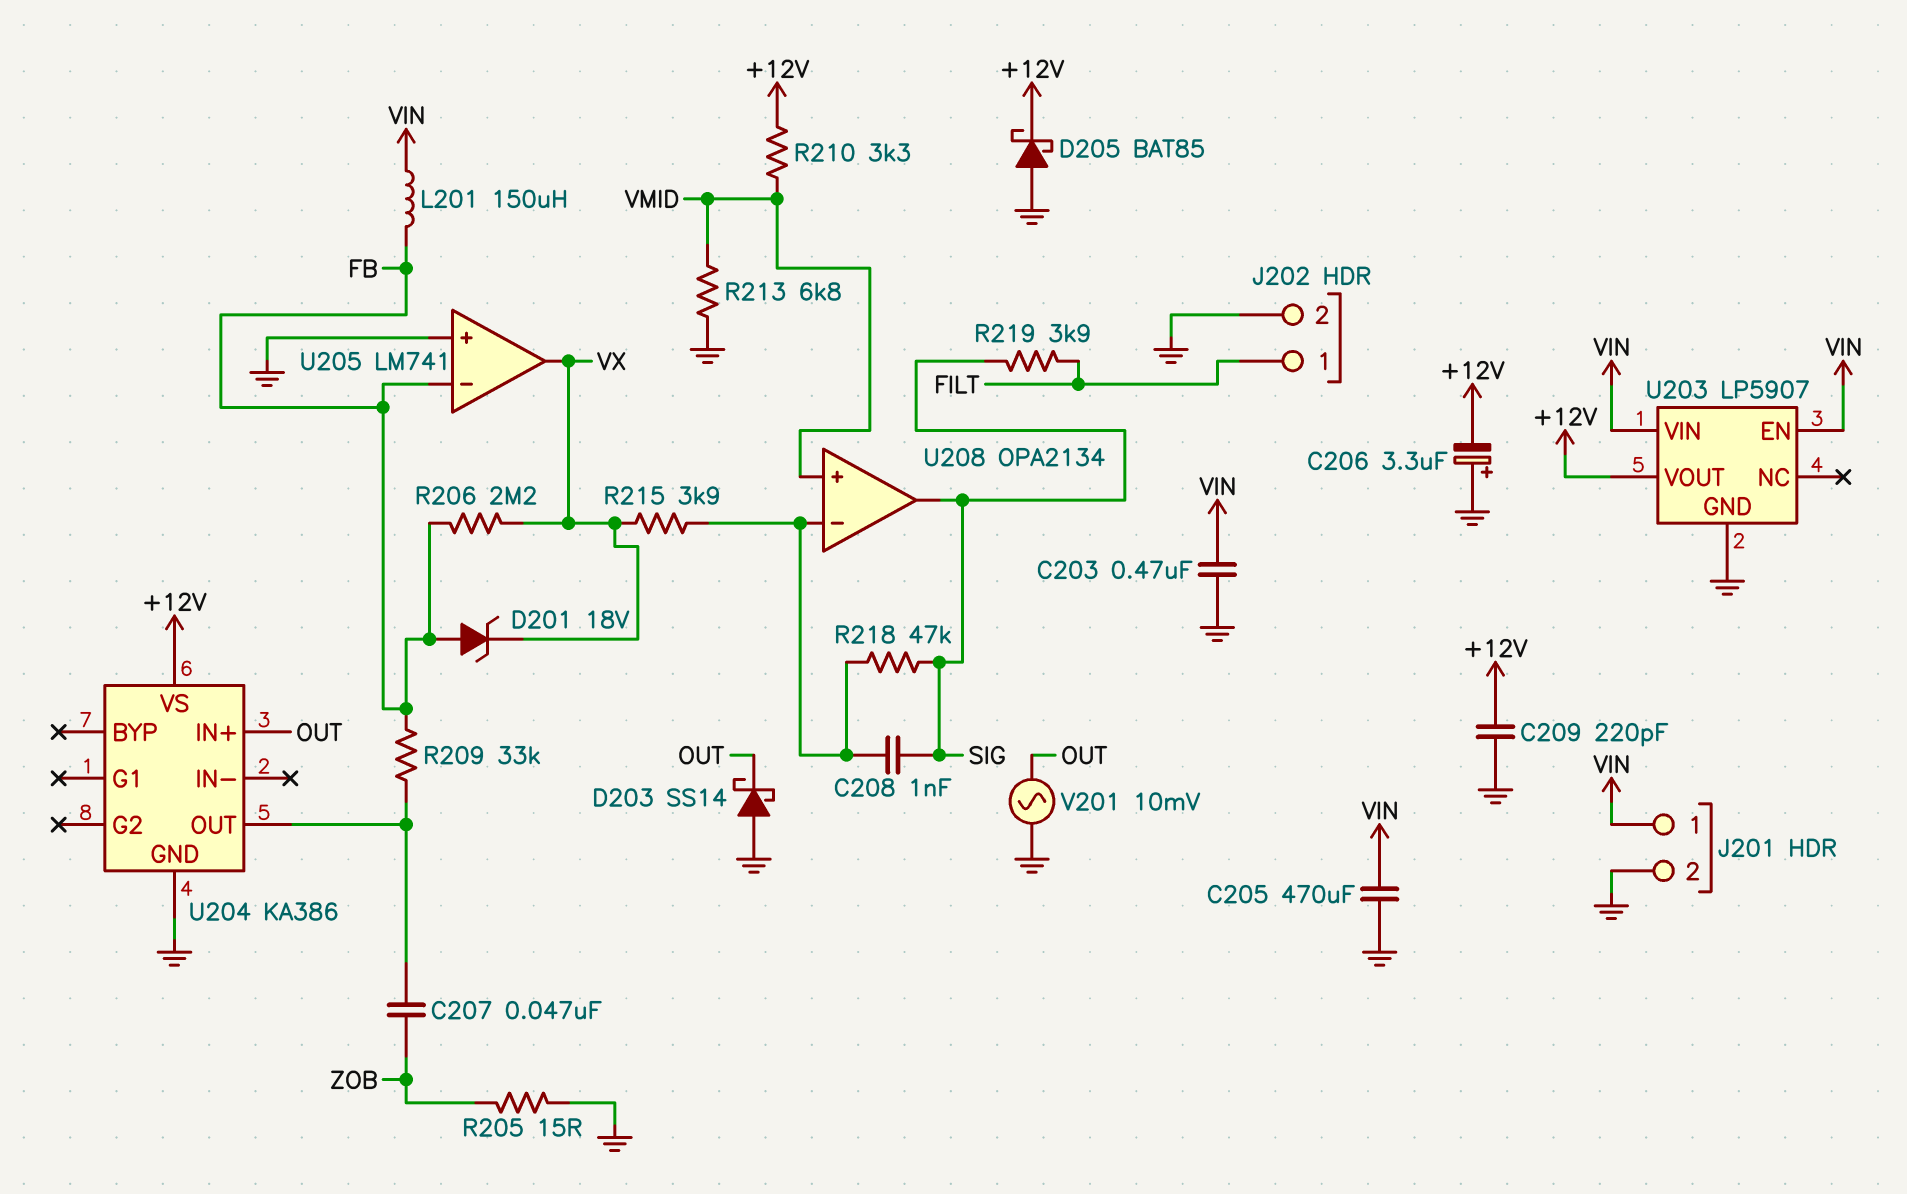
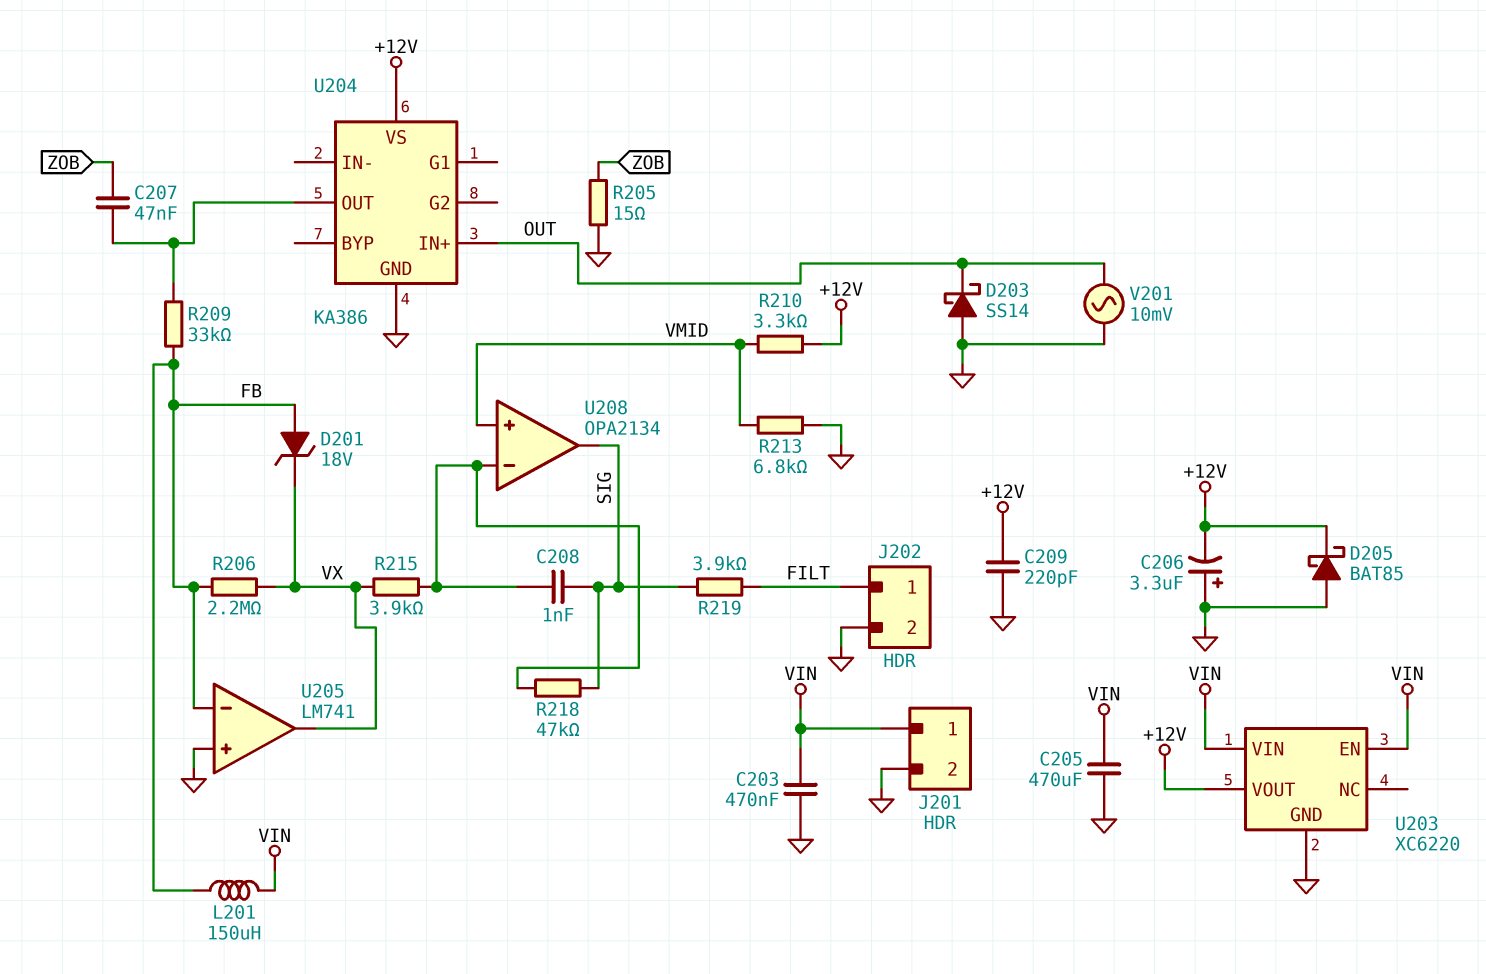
U203: LP5907 -> XC6220

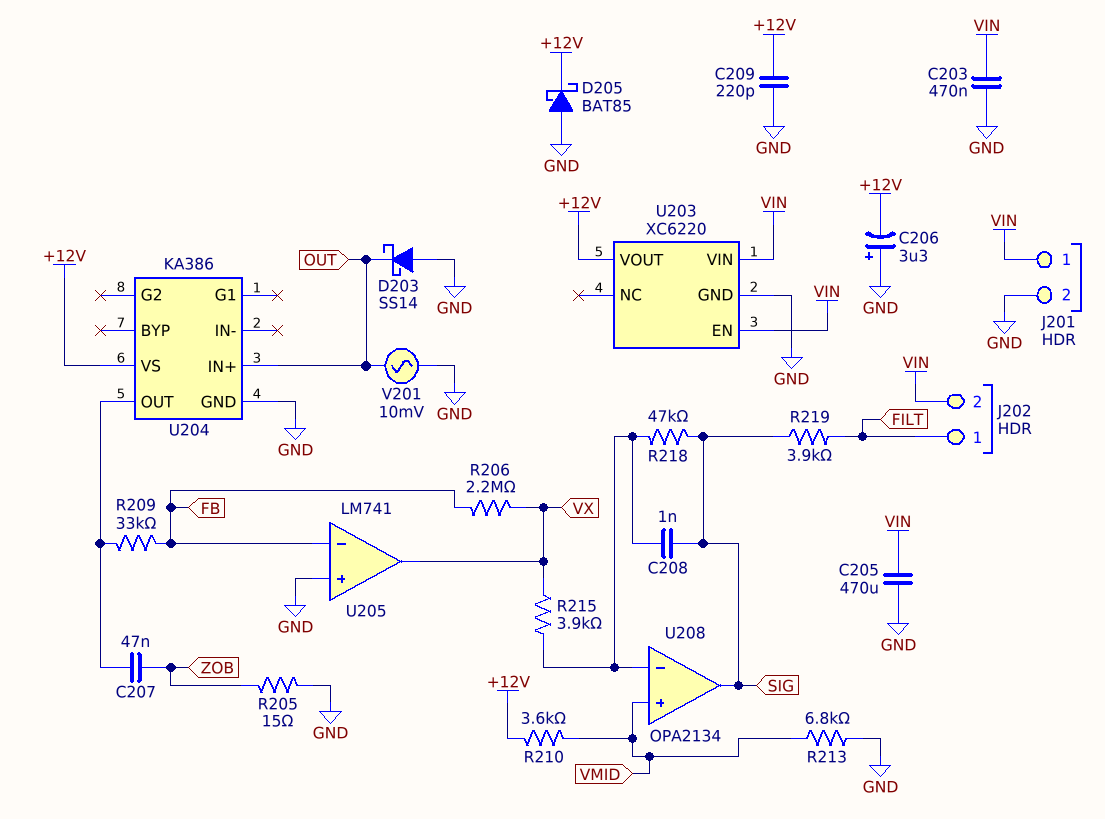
D201: zener 18V (A FB, K VX) -> none
J202 pin 2: GND -> VIN
L201: 150uH (FB, VIN) -> none
R210: 3.3k (+12V, VMID) -> 3.6k (+12V, VMID)

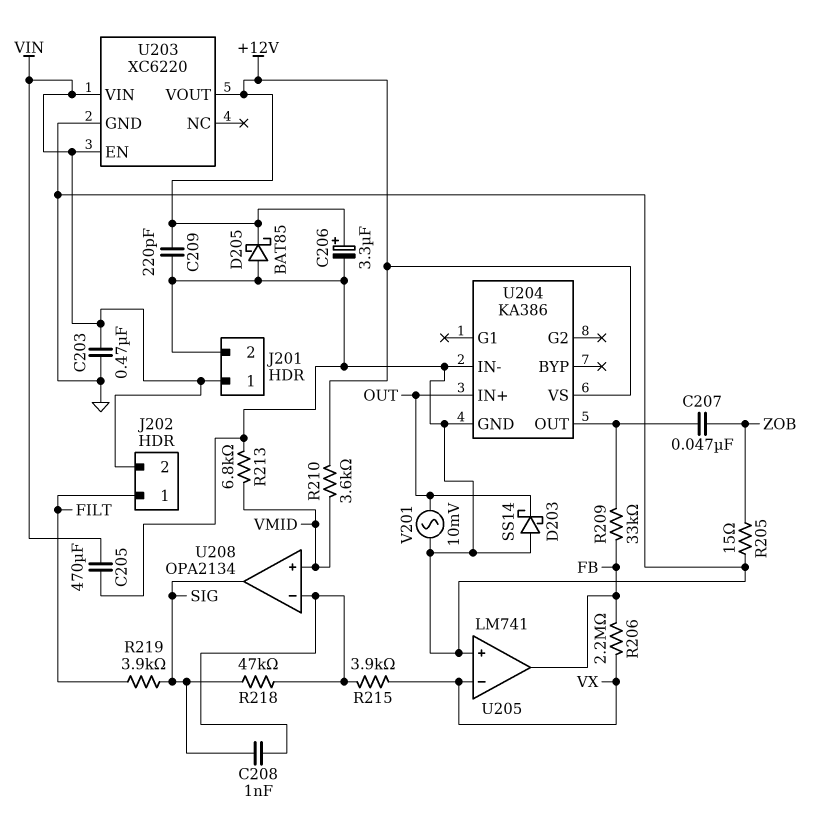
C206: 3.3uF (plus GND, minus +12V) -> 3.3uF (plus +12V, minus GND)
U204 pin IN-: none -> GND
U205 pin in-: FB -> VX
U205 pin out: VX -> FB

